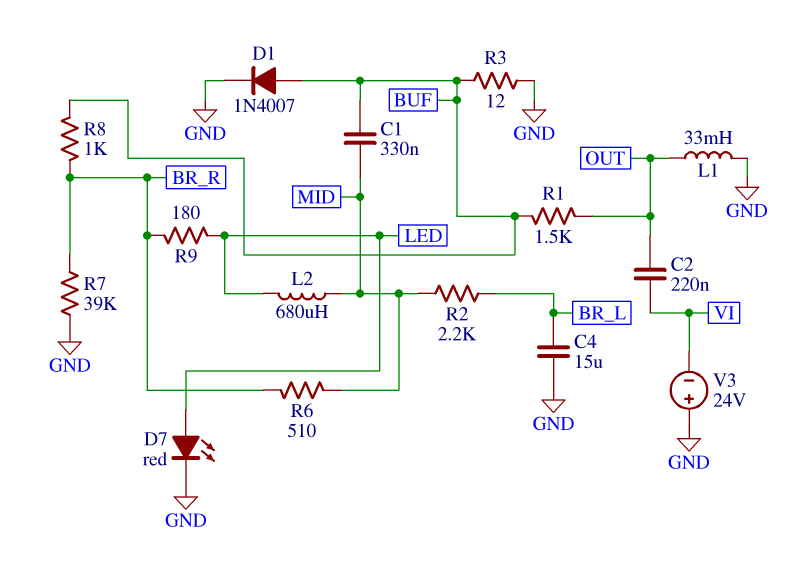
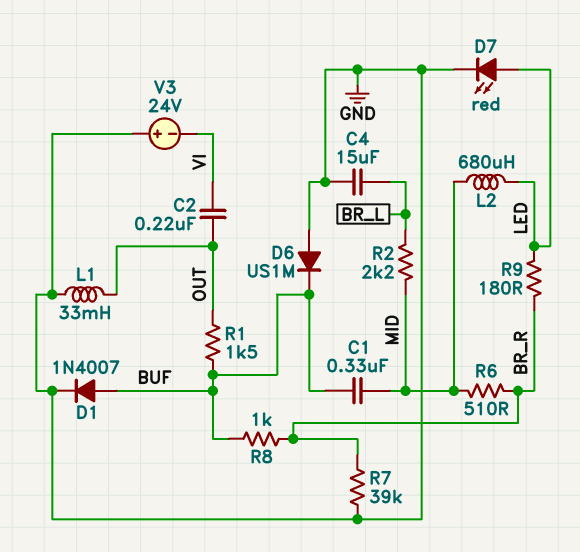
D6: none -> diode US1M (A GND, K BUF)
R3: 12 (BUF, GND) -> none

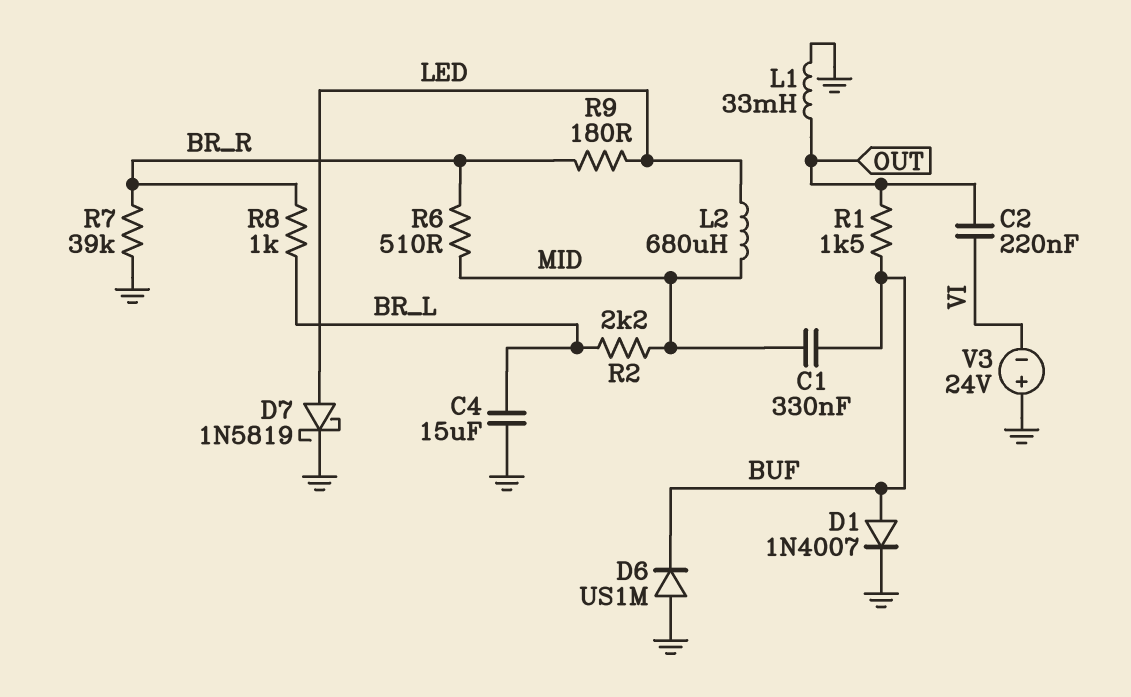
D7: LED red (A LED, K GND) -> schottky 1N5819 (A LED, K GND)
R8: 1k (BR_R, BUF) -> 1k (BR_L, BR_R)

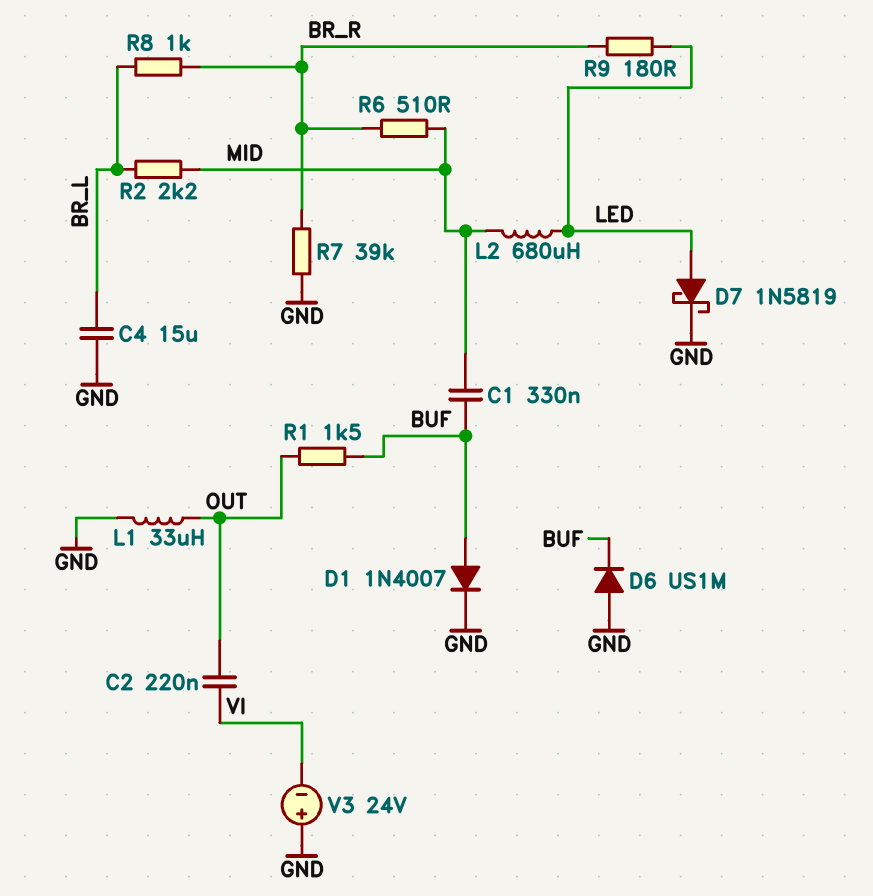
L1: 33mH (GND, OUT) -> 33uH (GND, OUT)

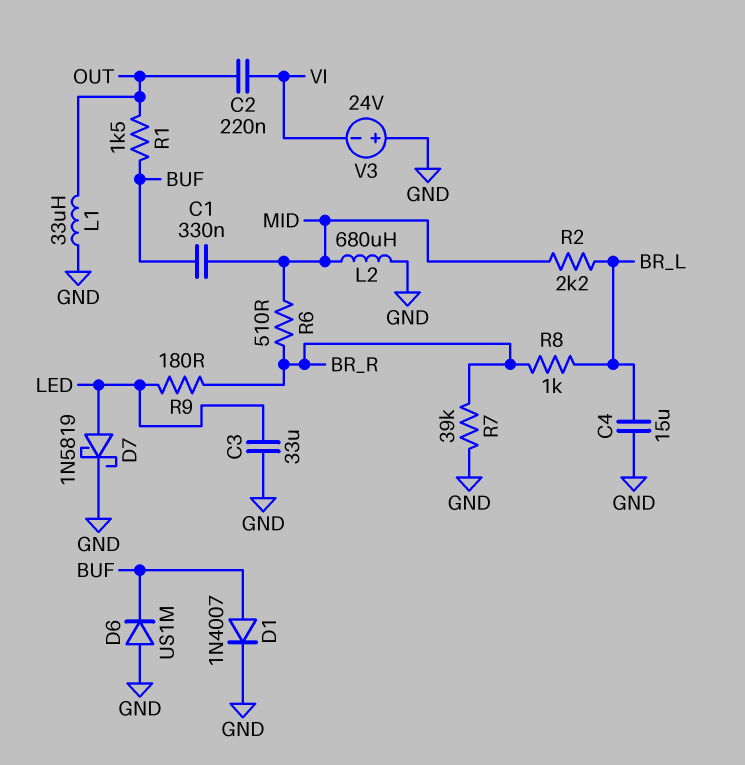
C3: none -> 33uF (GND, LED)
L2: 680uH (LED, MID) -> 680uH (GND, MID)

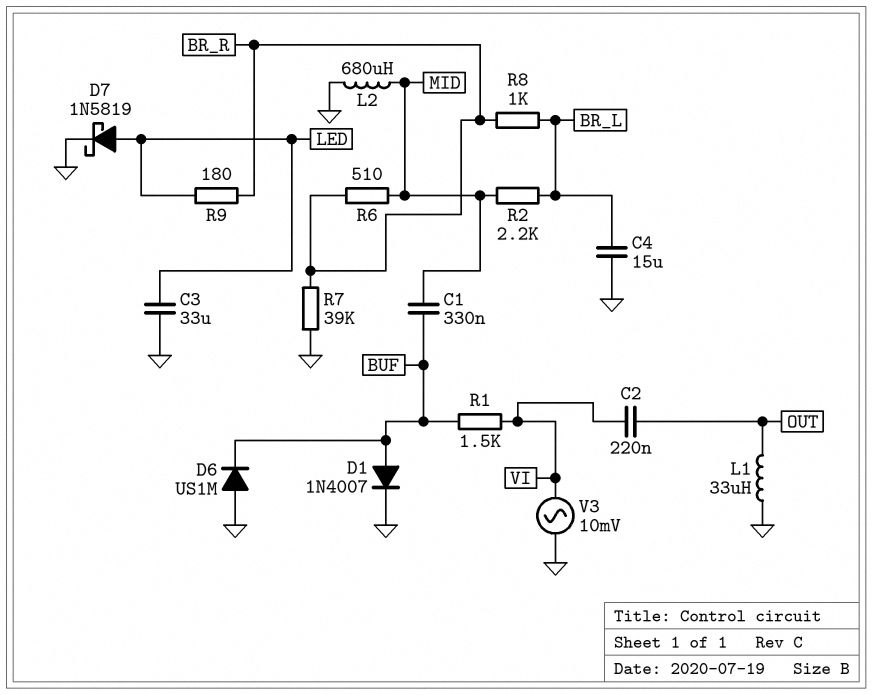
R1: 1.5k (BUF, OUT) -> 1.5k (BUF, VI)
V3: 24V (plus GND, minus VI) -> AC 10mV (GND, VI)

